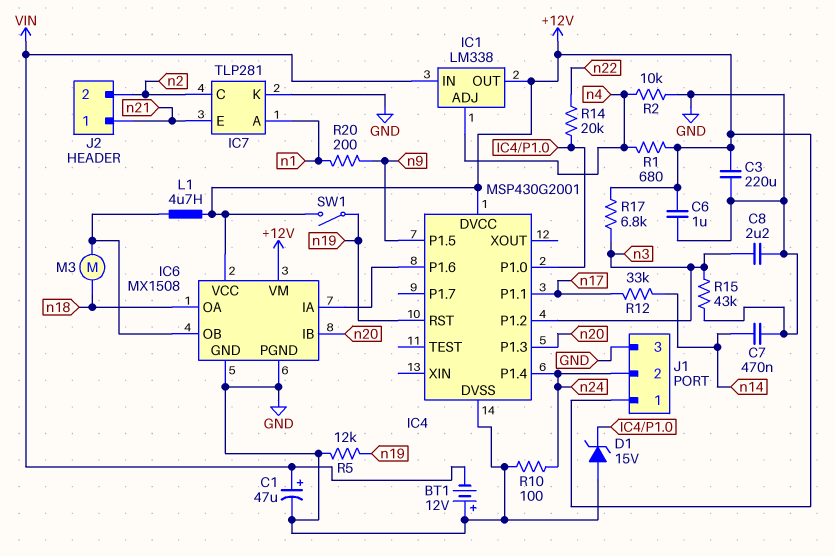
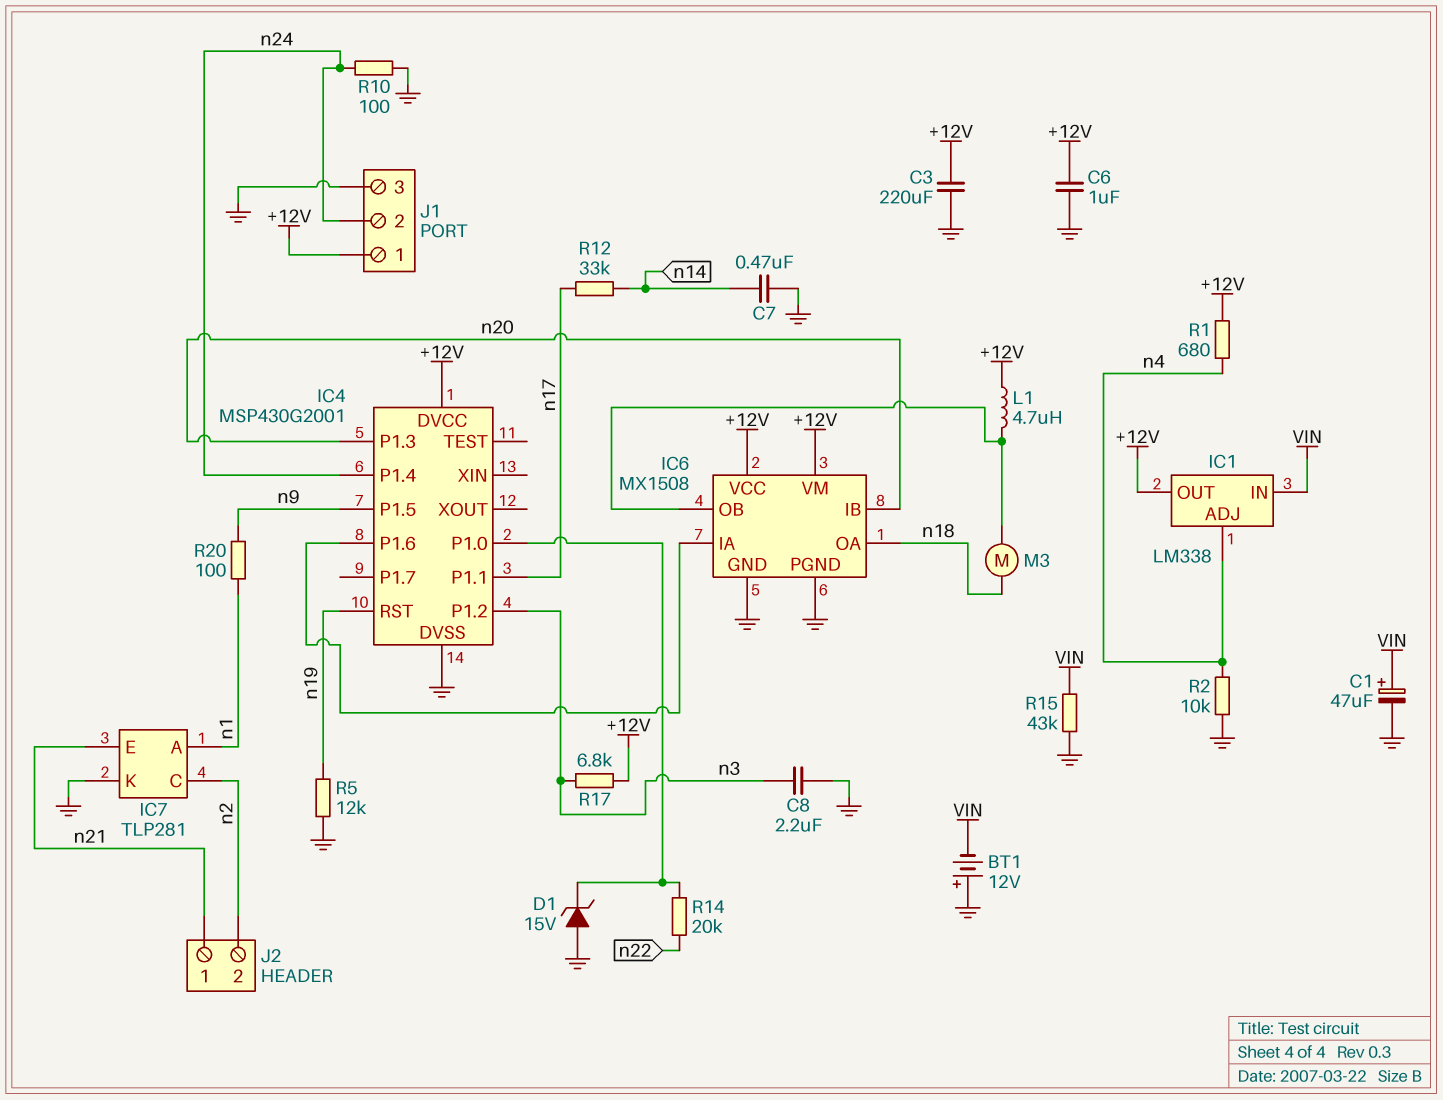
R15: 43k (GND, n3) -> 43k (GND, VIN)
R20: 200 (n1, n9) -> 100 (n1, n9)
SW1: switch (+12V, n19) -> none

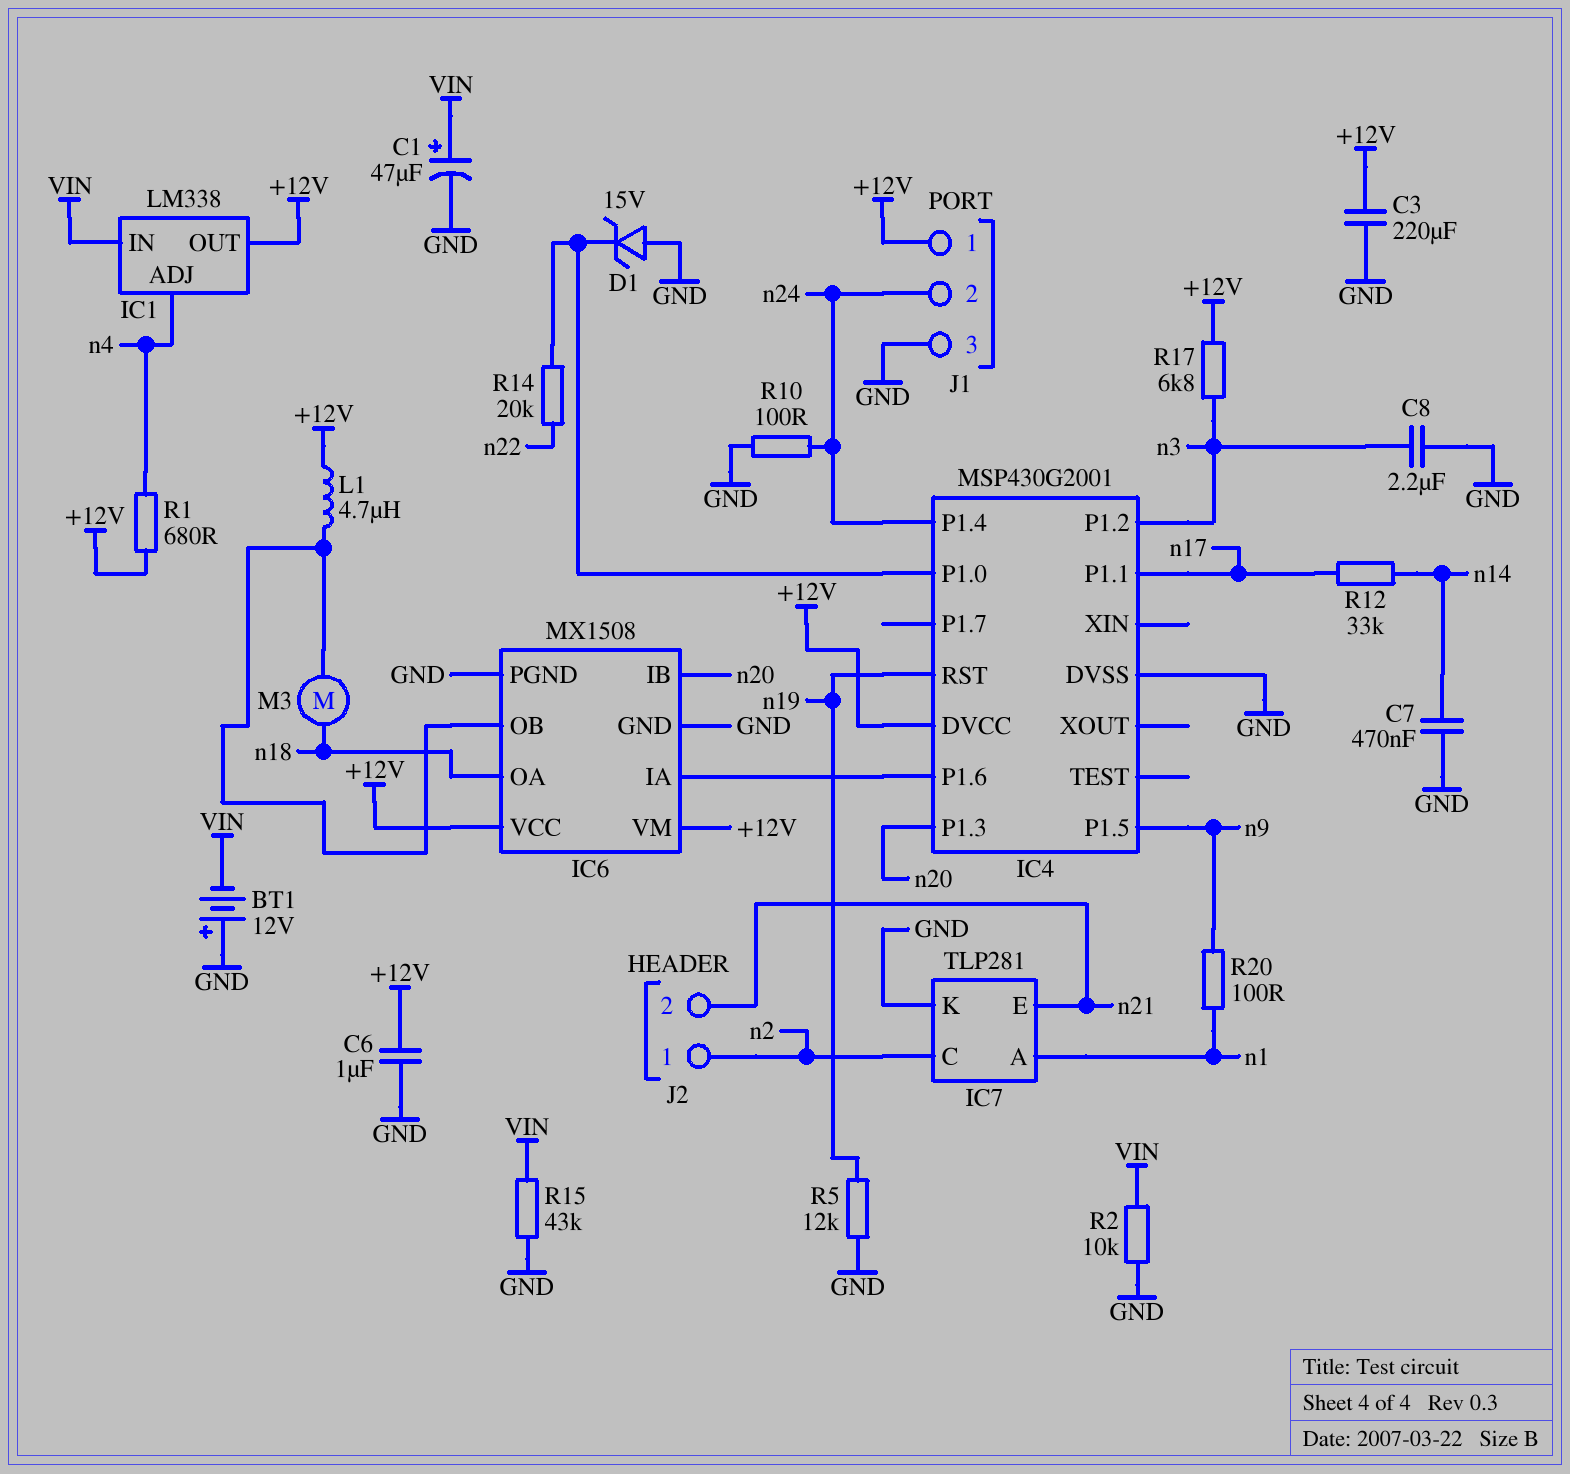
J2 pin 1: n21 -> n2
J2 pin 2: n2 -> n21
R2: 10k (GND, n4) -> 10k (GND, VIN)

